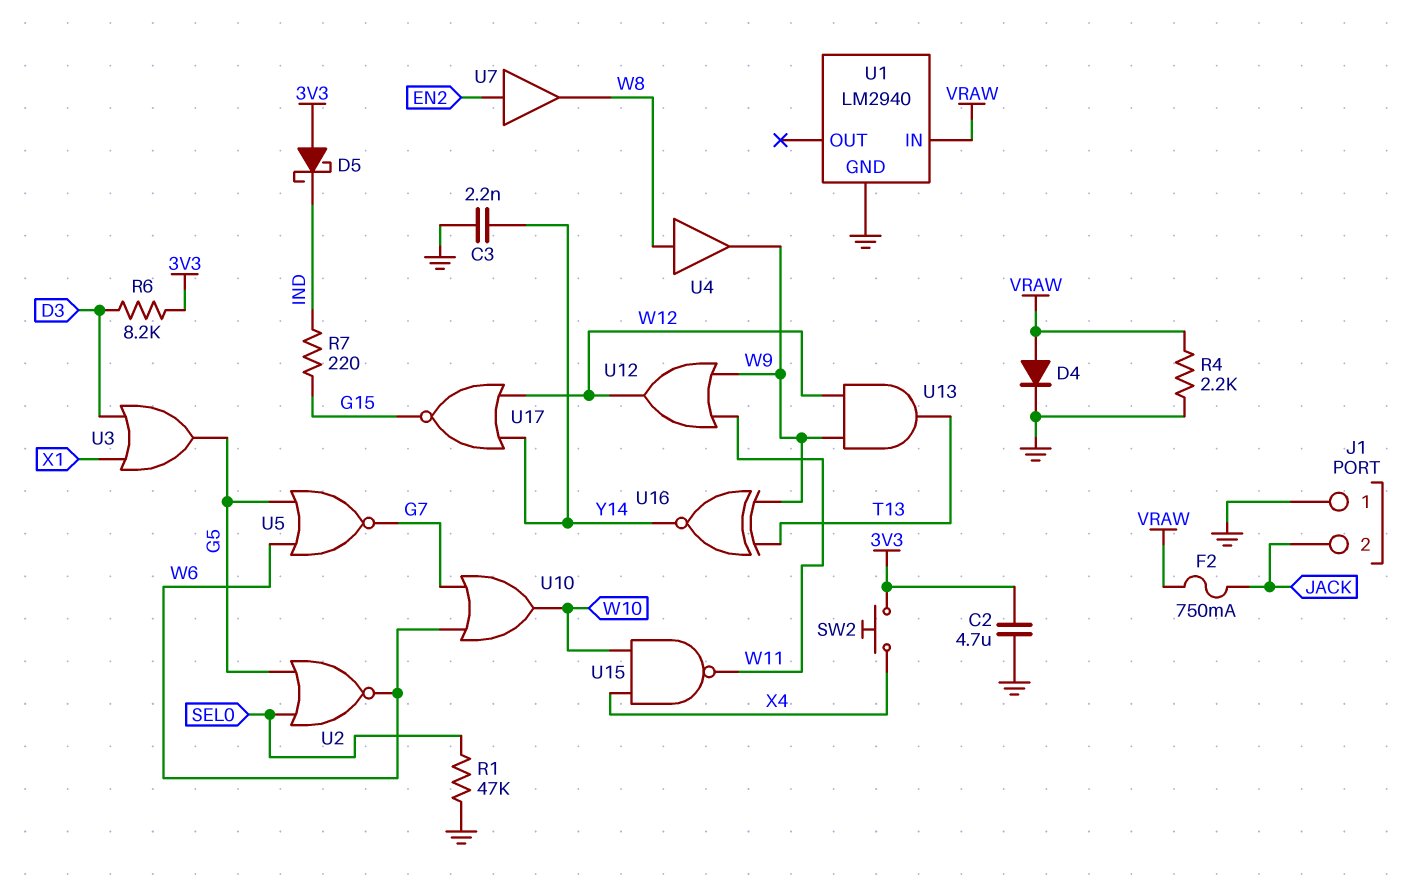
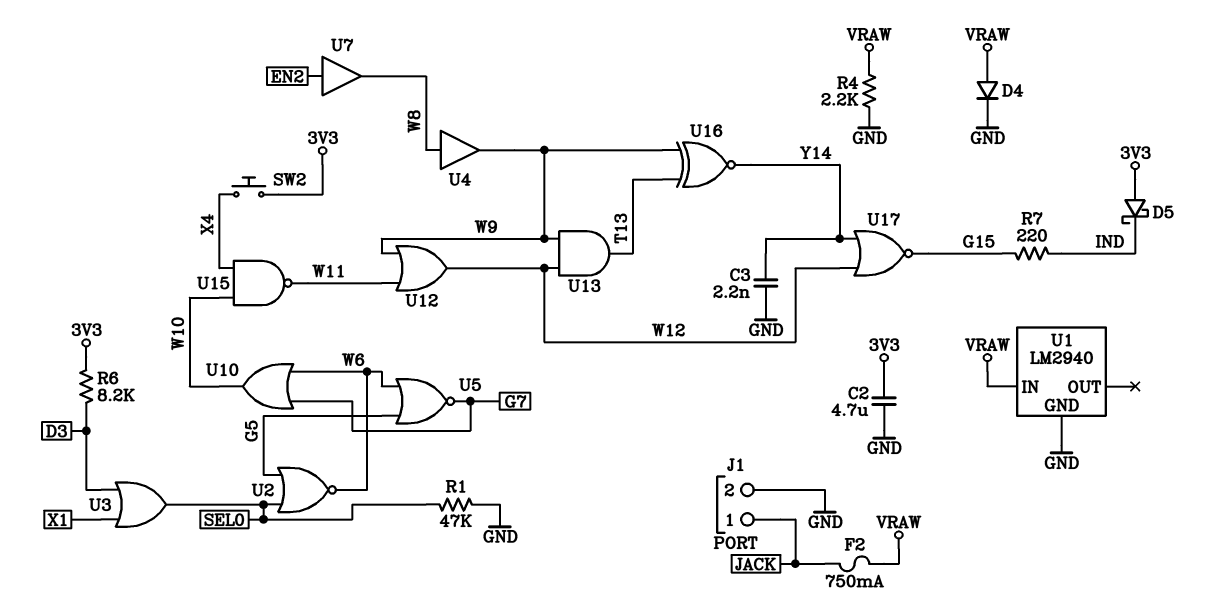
J1 pin 1: GND -> JACK
J1 pin 2: JACK -> GND
U3: OR (in D3, in X1, out G5) -> OR (in D3, in X1, out SEL0)

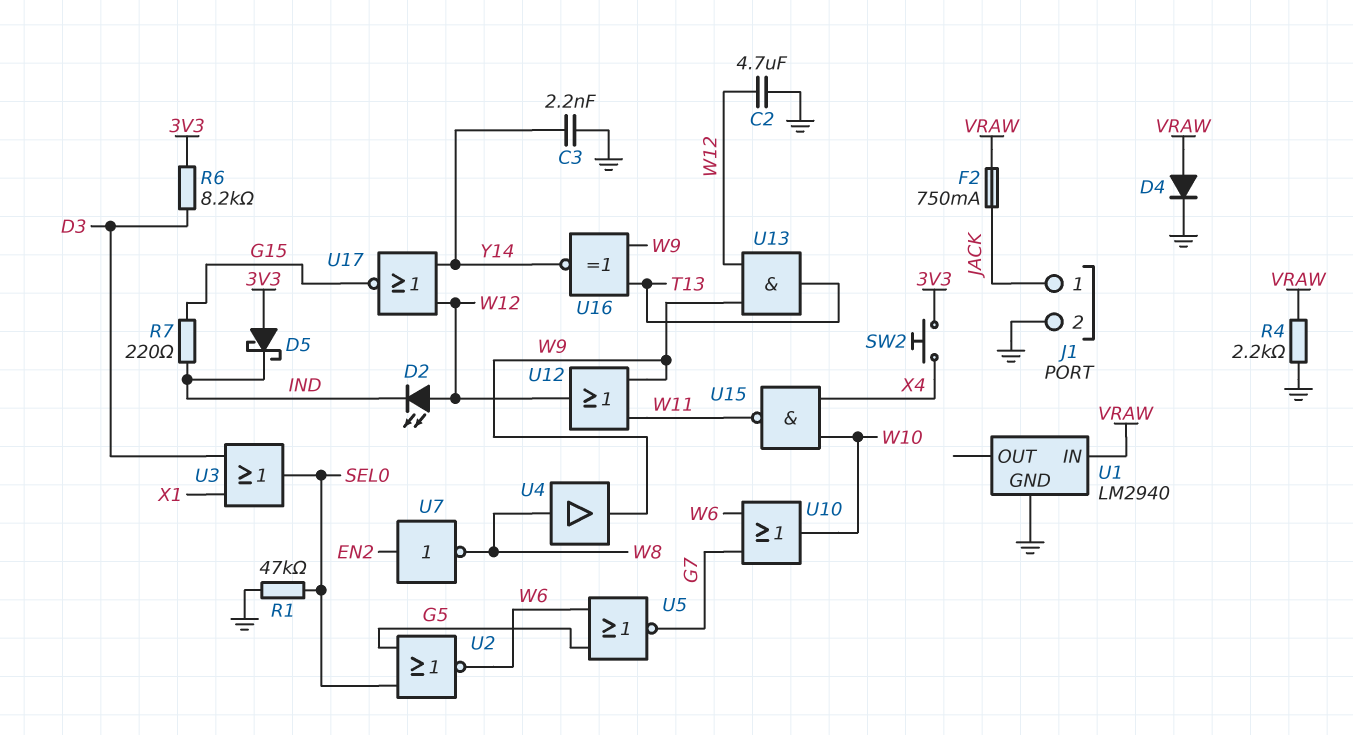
C2: 4.7uF (3V3, GND) -> 4.7uF (GND, W12)
D2: none -> LED (A W12, K IND)
U7: buffer (in EN2, out W8) -> NOT (in EN2, out W8)

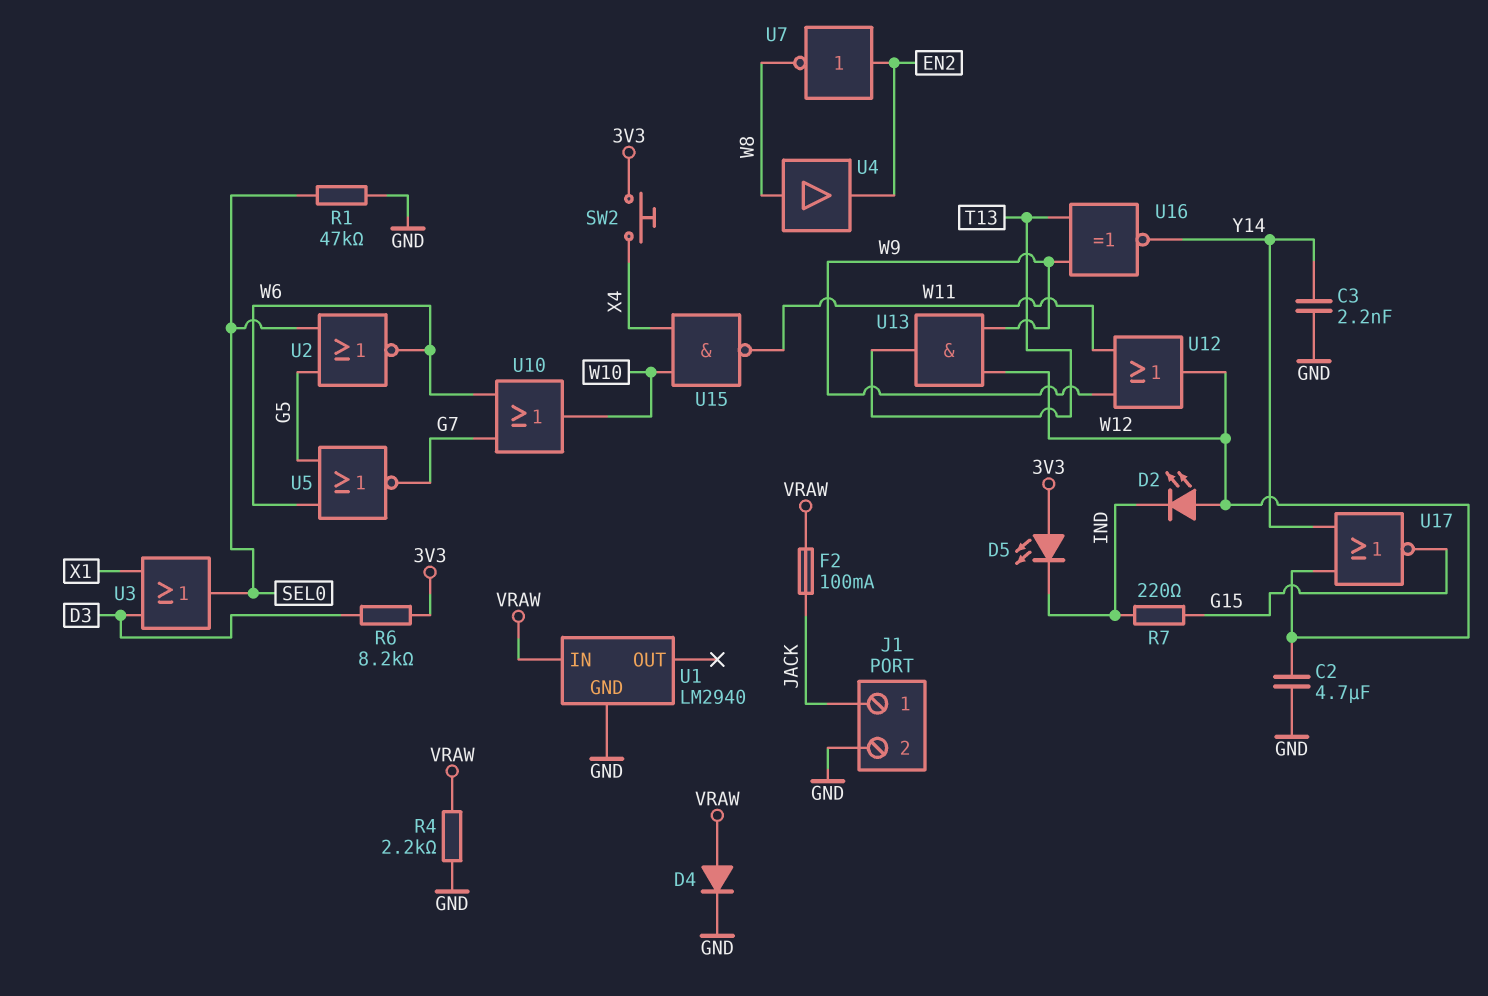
D5: schottky (A 3V3, K IND) -> LED (A 3V3, K IND)
F2: 750mA (JACK, VRAW) -> 100mA (JACK, VRAW)
U4: buffer (in W8, out W9) -> buffer (in W8, out EN2)

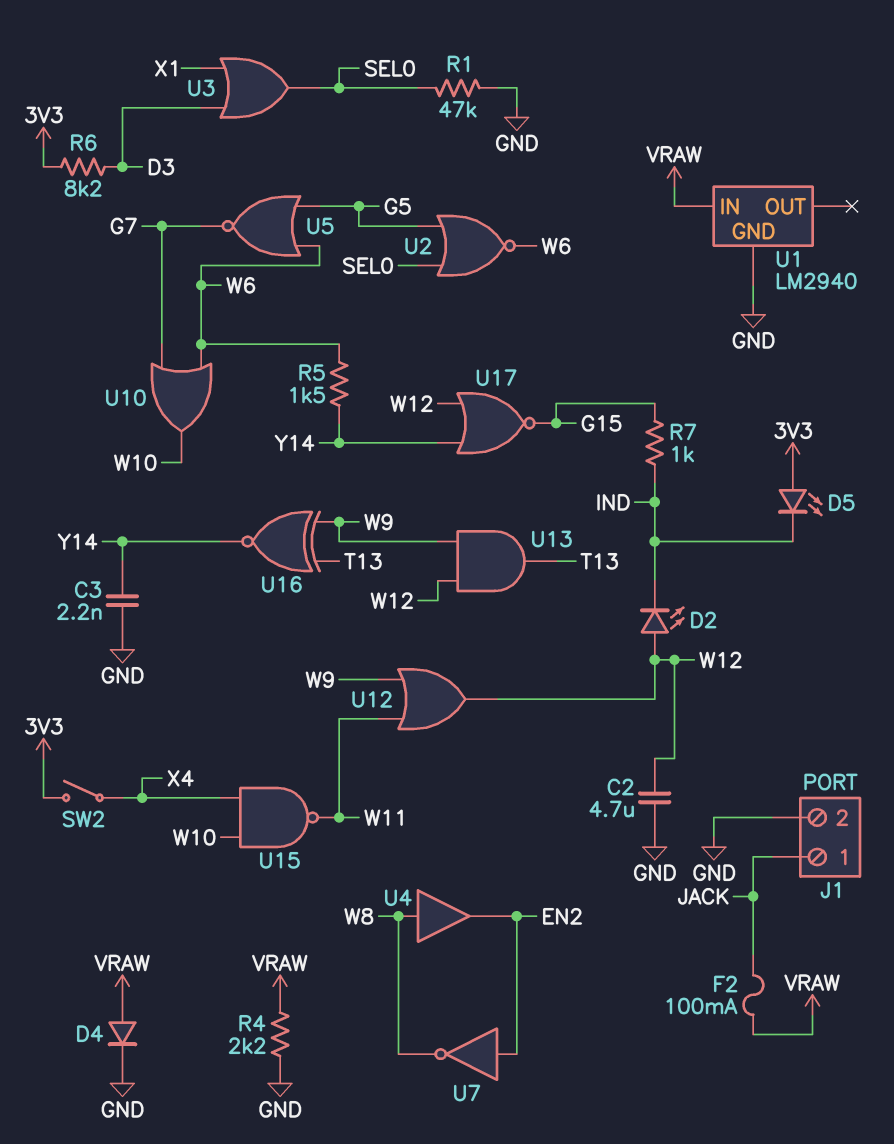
R5: none -> 1.5k (W6, Y14)
R7: 220 (G15, IND) -> 1k (G15, IND)
SW2: button (3V3, X4) -> switch (3V3, X4)

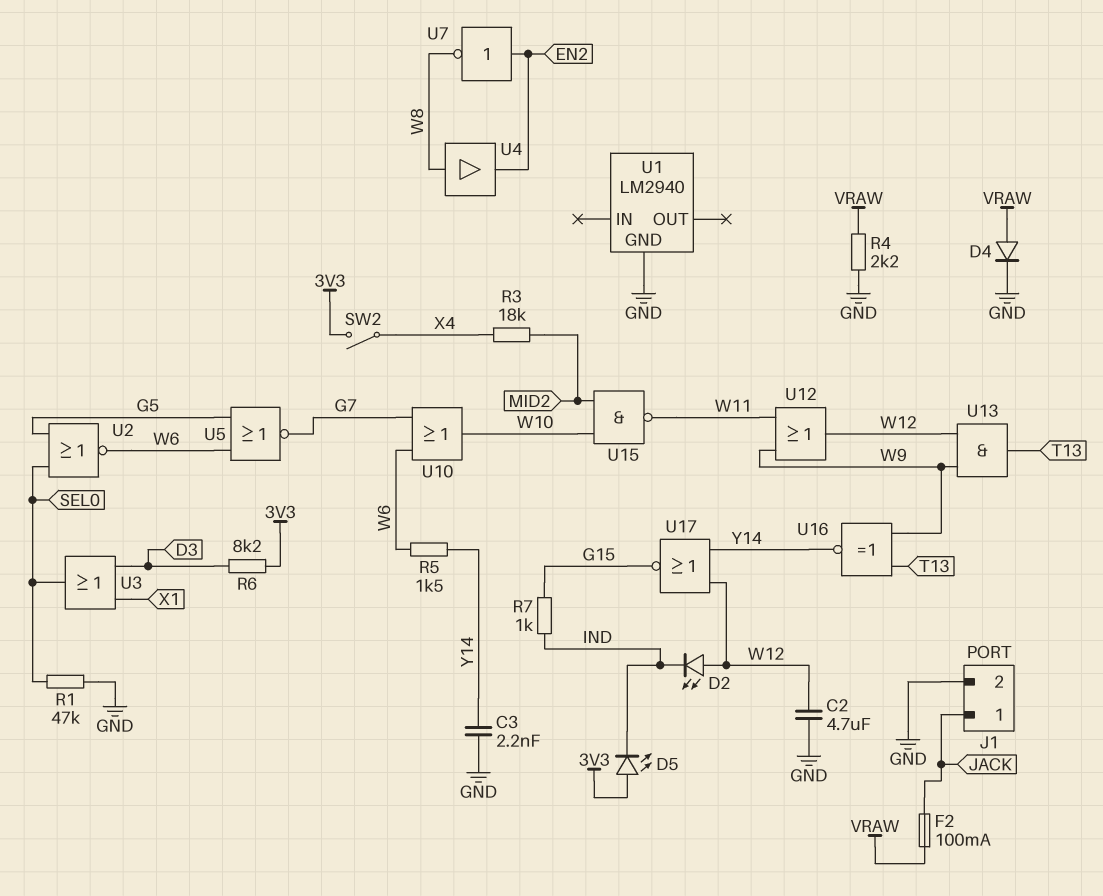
R3: none -> 18k (MID2, X4)
U1 pin IN: VRAW -> none
U15: NAND (in W10, in X4, out W11) -> NAND (in MID2, in W10, out W11)

